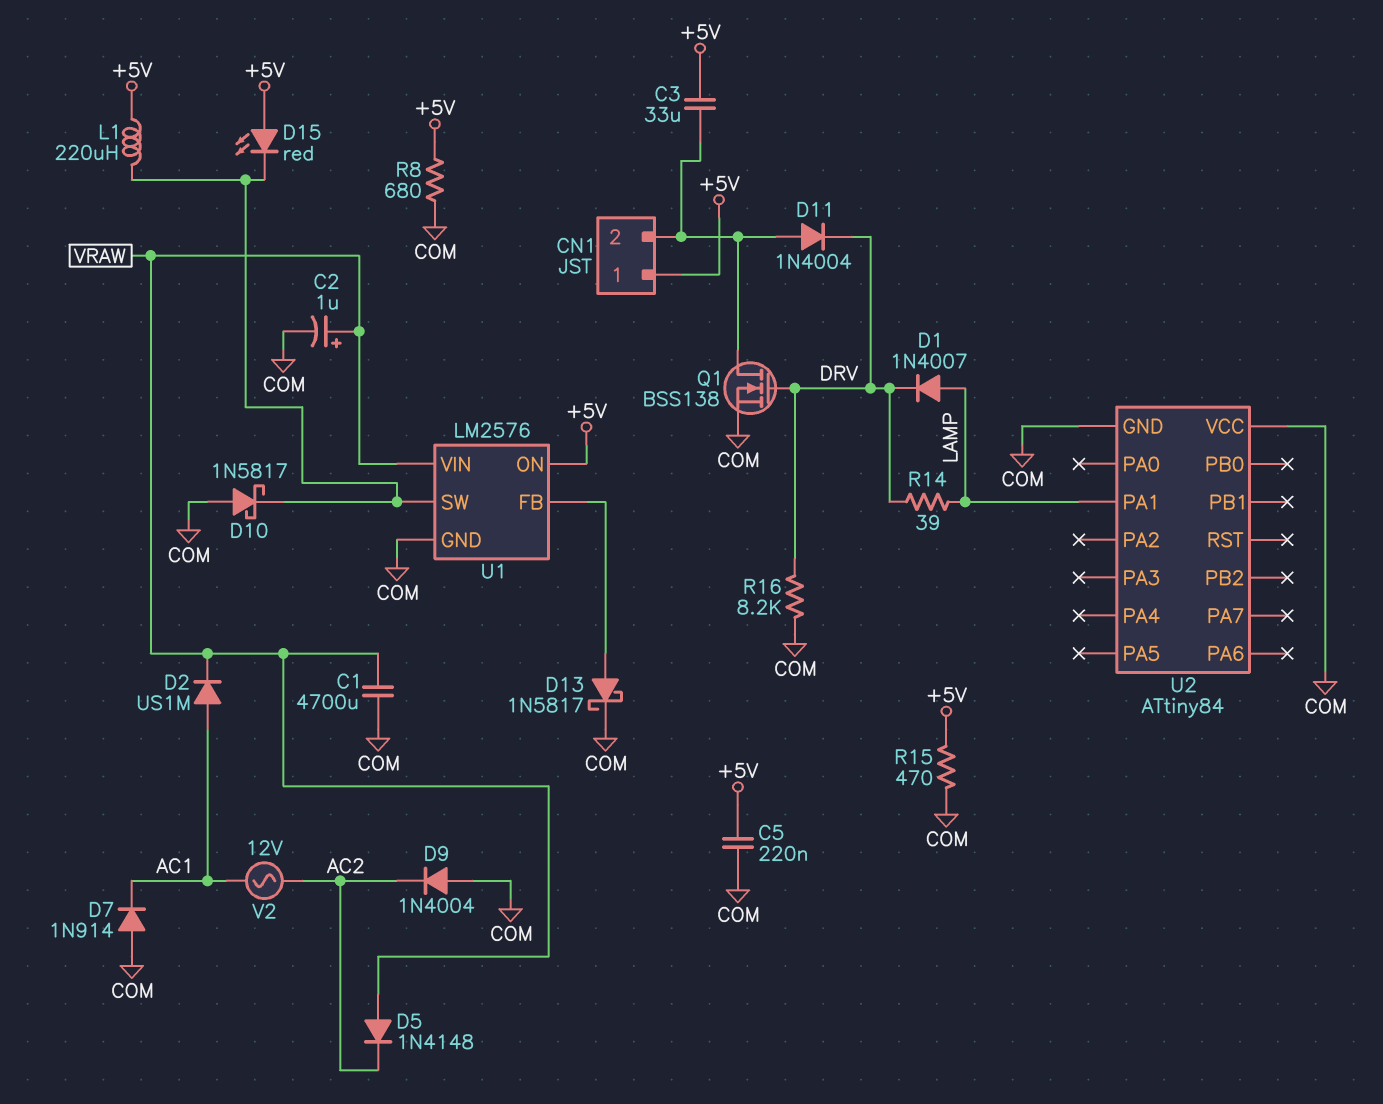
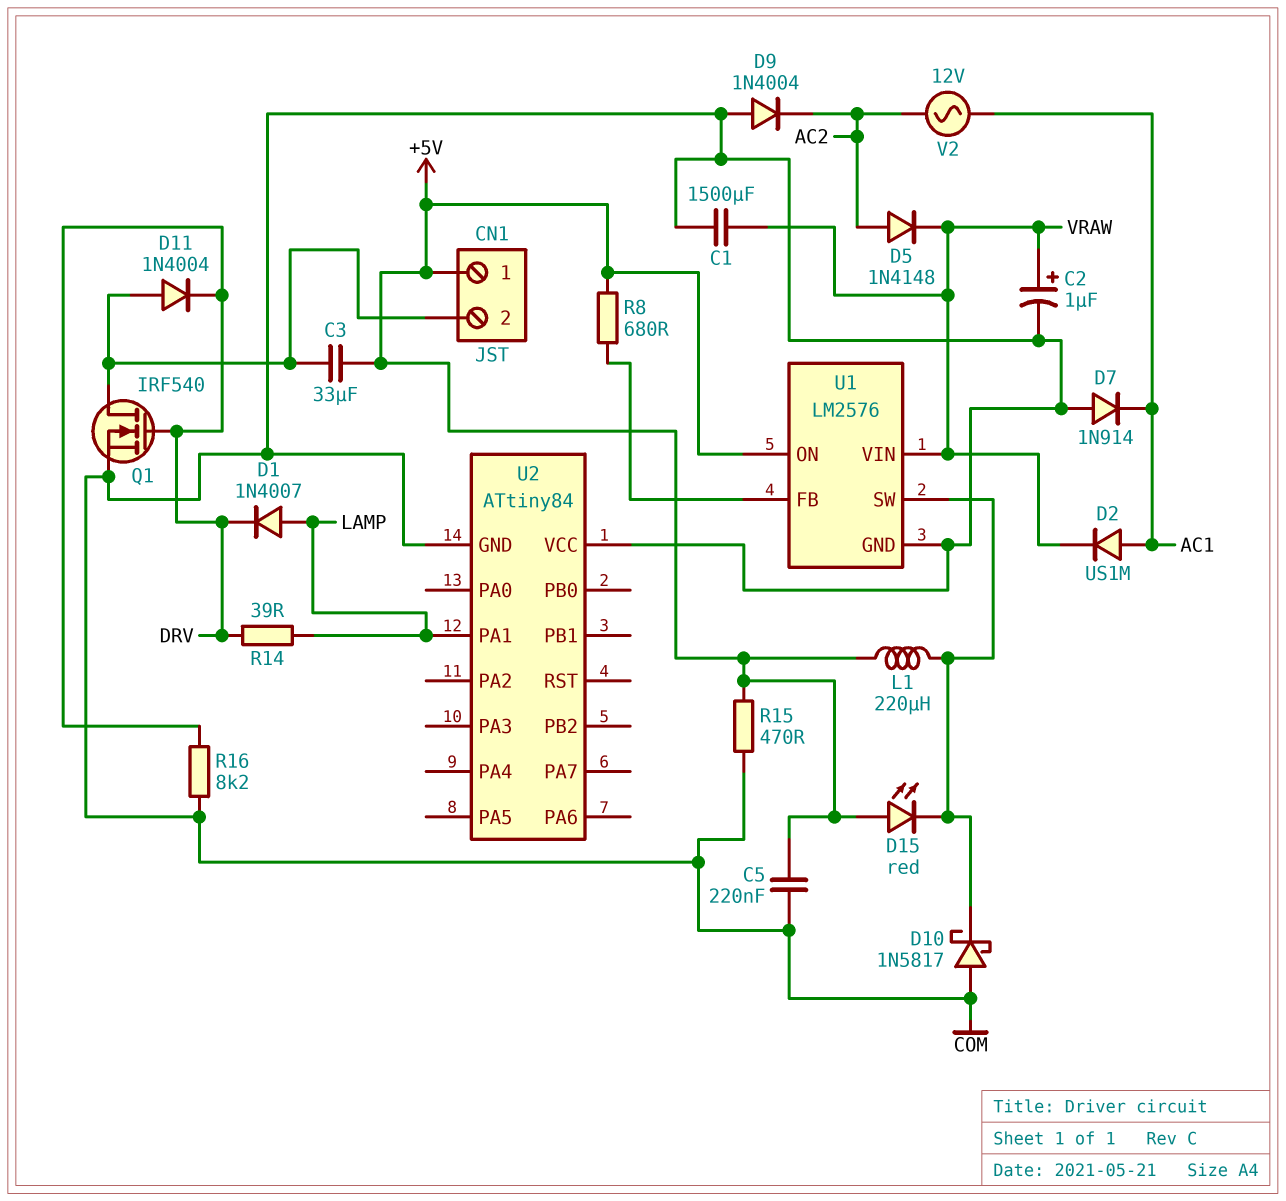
C1: 4700uF (COM, VRAW) -> 1500uF (COM, VRAW)
D5: diode 1N4148 (A VRAW, K AC2) -> diode 1N4148 (A AC2, K VRAW)
D13: schottky 1N5817 (A U1/FB, K COM) -> none
Q1: NMOS BSS138 (G DRV, D CN1/2, S COM) -> NMOS IRF540 (G DRV, D CN1/2, S COM)
R8: 680 (+5V, COM) -> 680 (+5V, U1/FB)

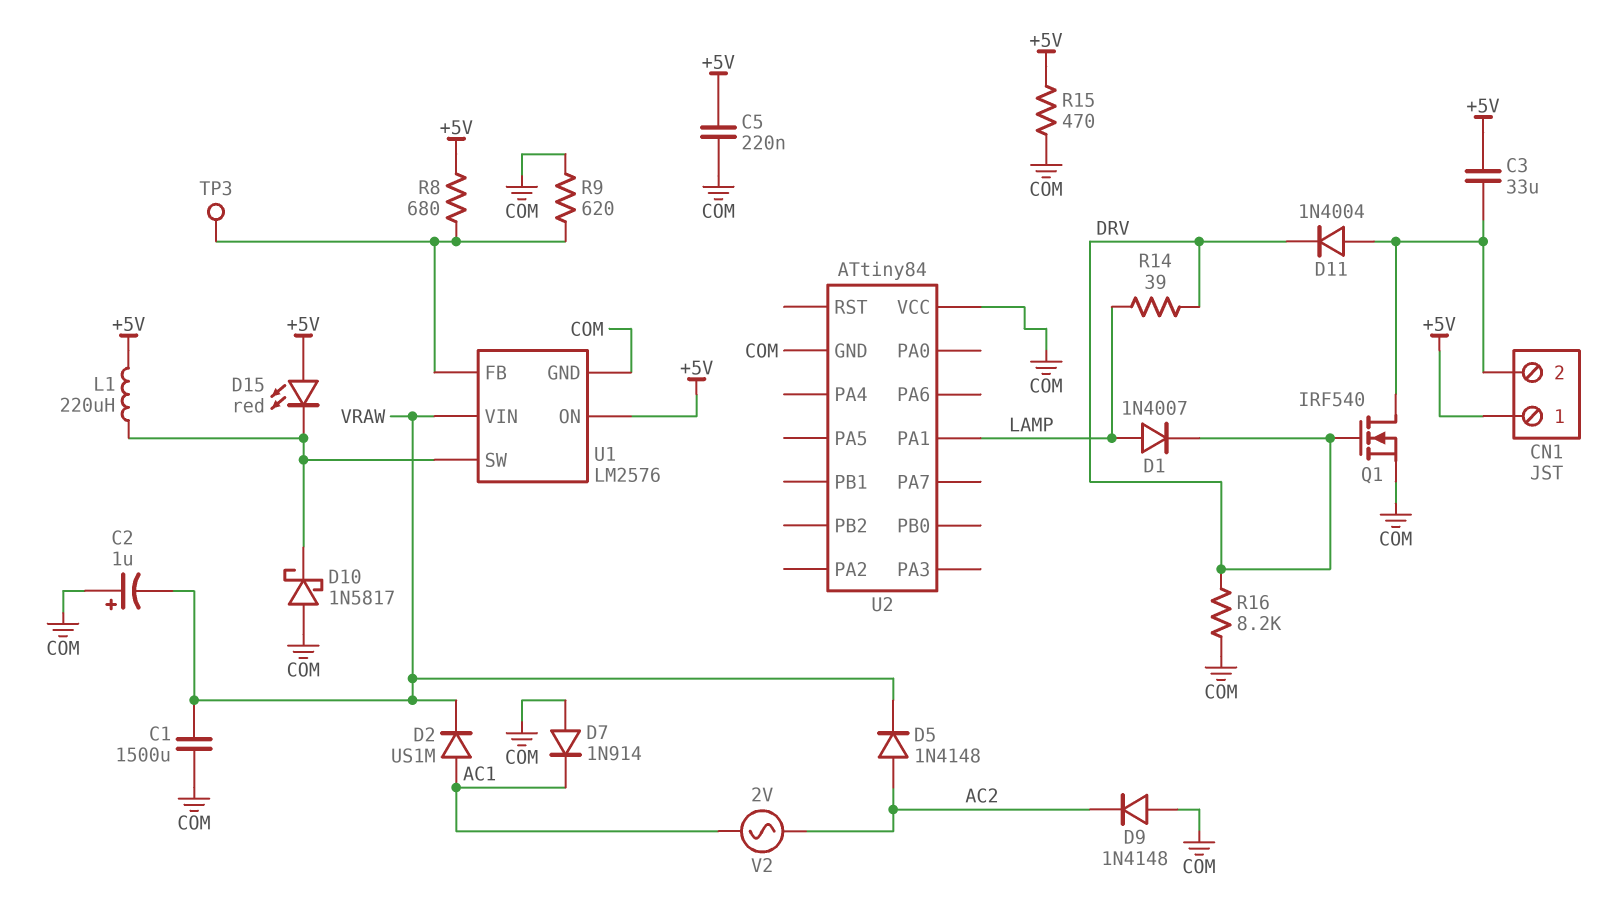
C2: 1uF (plus VRAW, minus COM) -> 1uF (plus COM, minus VRAW)
D9: diode 1N4004 (A COM, K AC2) -> diode 1N4148 (A COM, K AC2)
R9: none -> 620 (COM, U1/FB)
TP3: none -> test point (U1/FB)
V2: AC 12V (AC1, AC2) -> AC 2V (AC1, AC2)

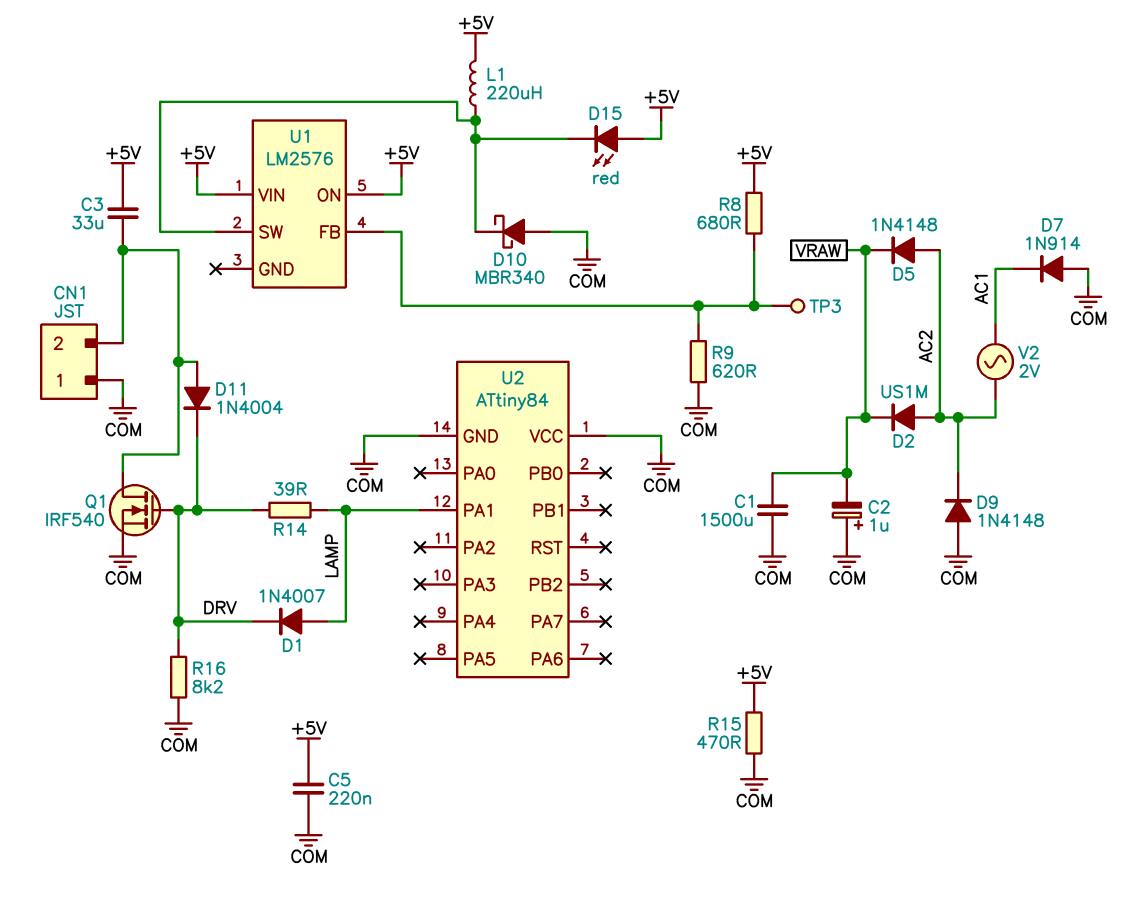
CN1 pin 1: +5V -> COM
D2: diode US1M (A AC1, K VRAW) -> diode US1M (A AC2, K VRAW)
D10: schottky 1N5817 (A COM, K U1/SW) -> schottky MBR340 (A COM, K U1/SW)
U1 pin GND: COM -> none
U1 pin VIN: VRAW -> +5V

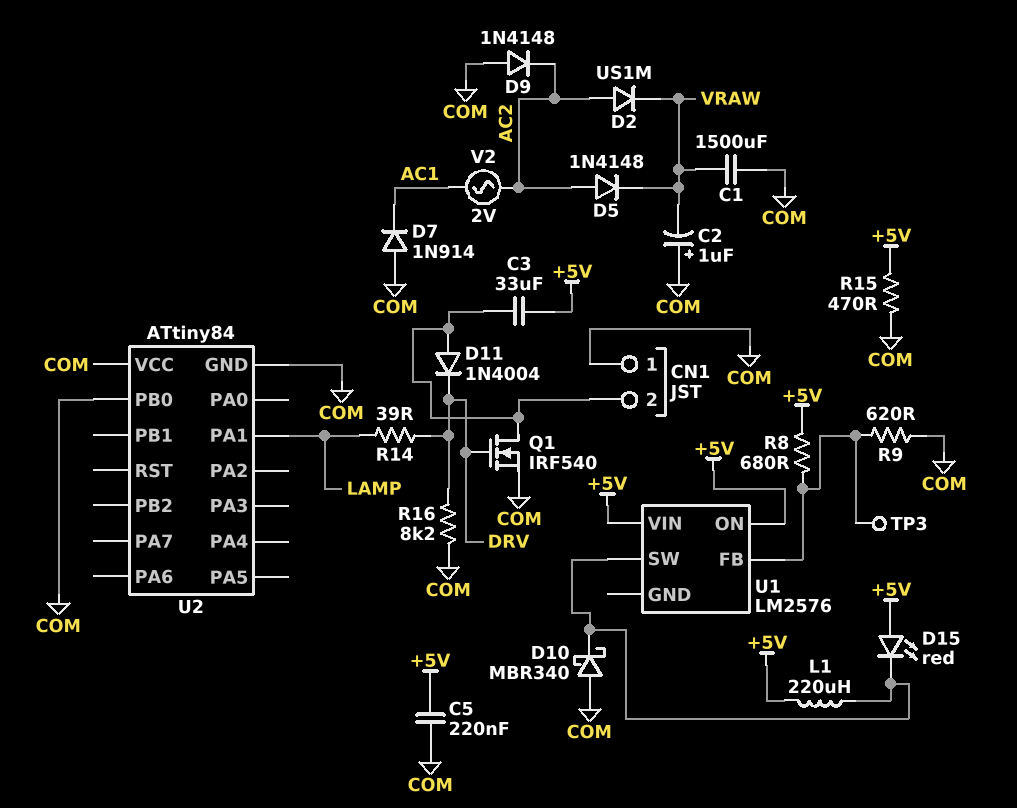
D1: diode 1N4007 (A LAMP, K DRV) -> none
U2 pin PB0: none -> COM

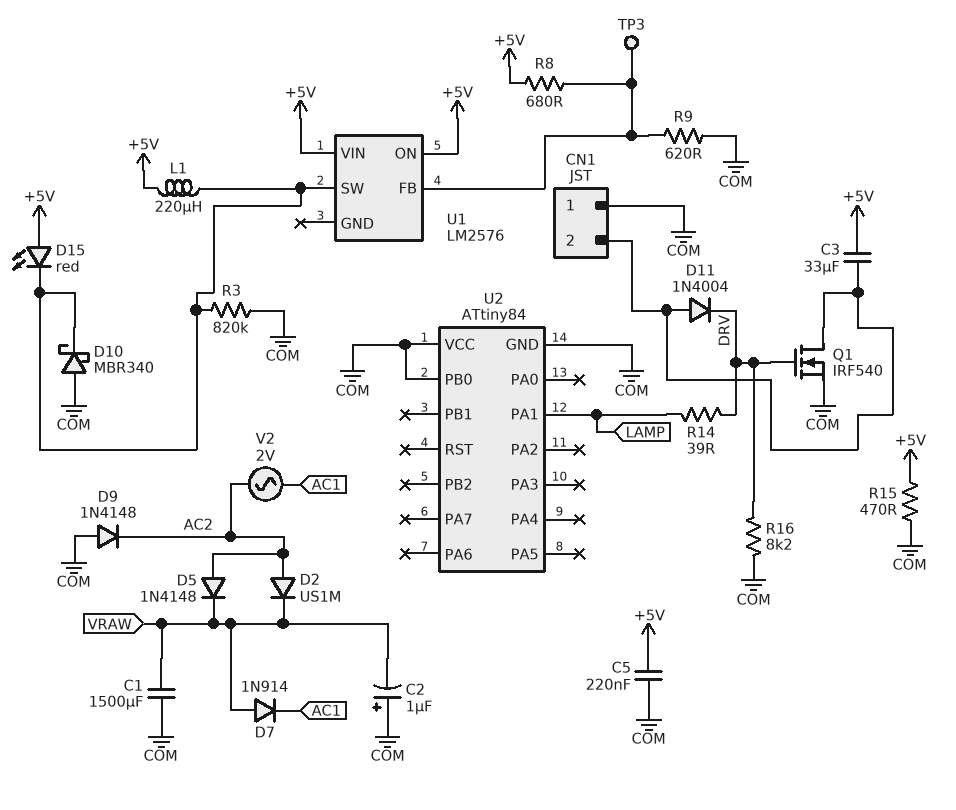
D7: diode 1N914 (A COM, K AC1) -> diode 1N914 (A VRAW, K AC1)
R3: none -> 820k (COM, U1/SW)

